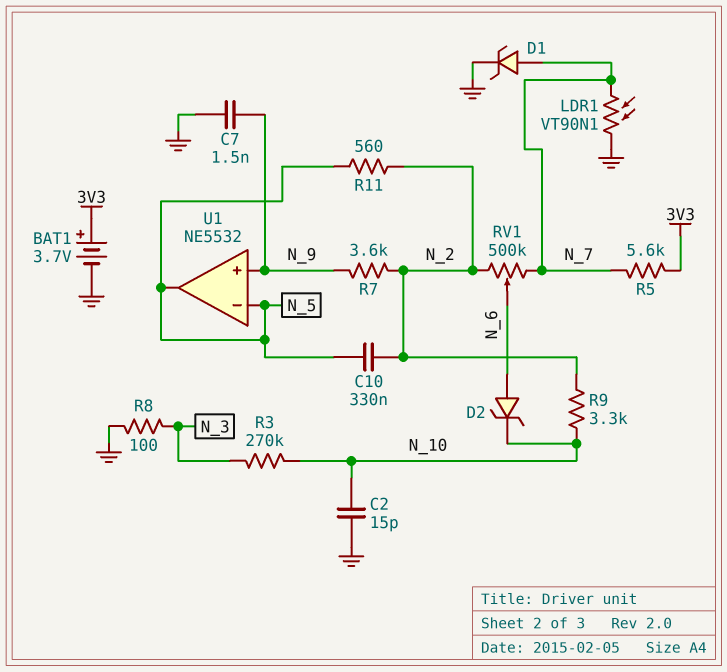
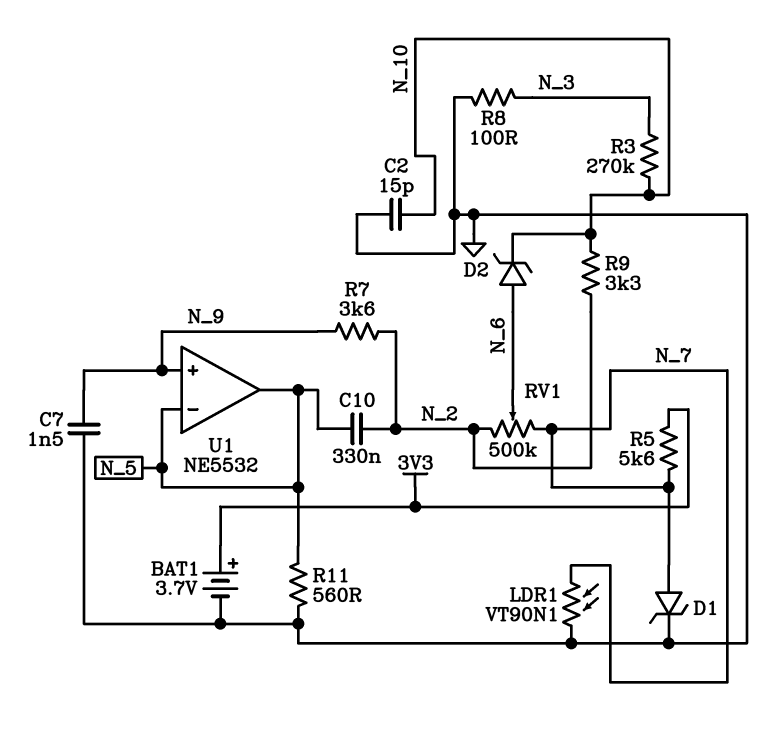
R11: 560 (N_2, N_5) -> 560 (GND, N_5)

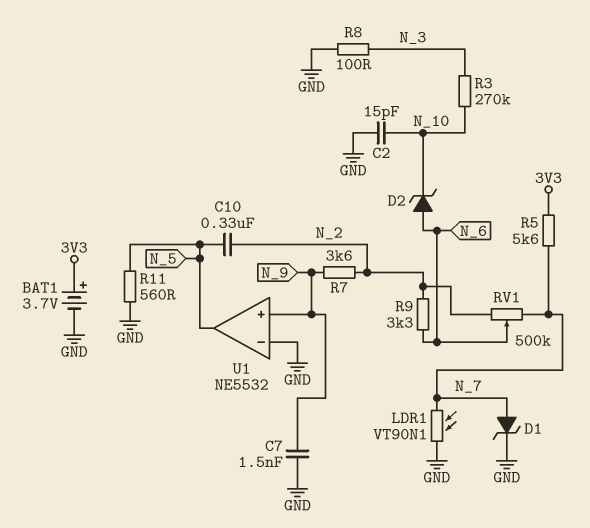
R9: 3.3k (N_2, N_10) -> 3.3k (N_2, N_6)
U1 pin in-: N_5 -> GND

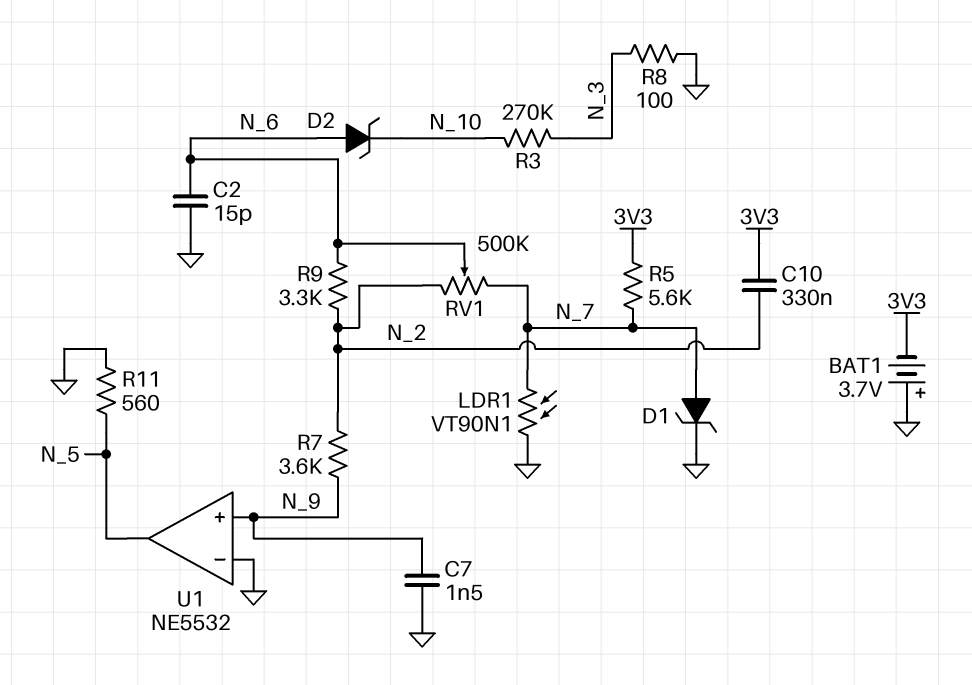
BAT1: 3.7V (plus 3V3, minus GND) -> 3.7V (plus GND, minus 3V3)
C2: 15pF (GND, N_10) -> 15pF (GND, N_6)
C10: 330nF (N_2, N_5) -> 330nF (3V3, N_2)

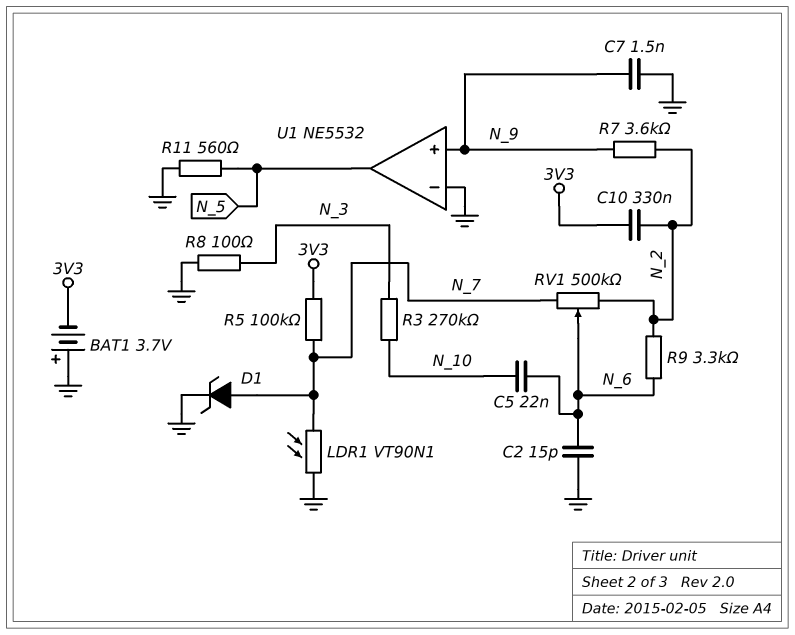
C5: none -> 22nF (N_6, N_10)
D2: zener (A N_6, K N_10) -> none
R5: 5.6k (3V3, N_7) -> 100k (3V3, N_7)

